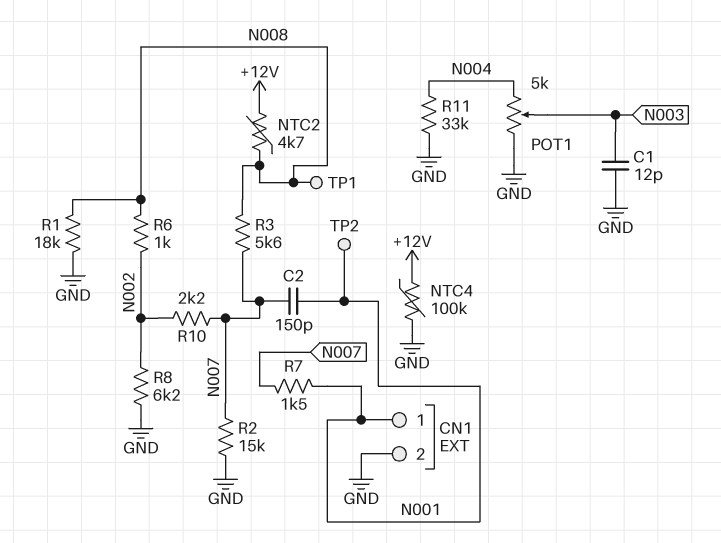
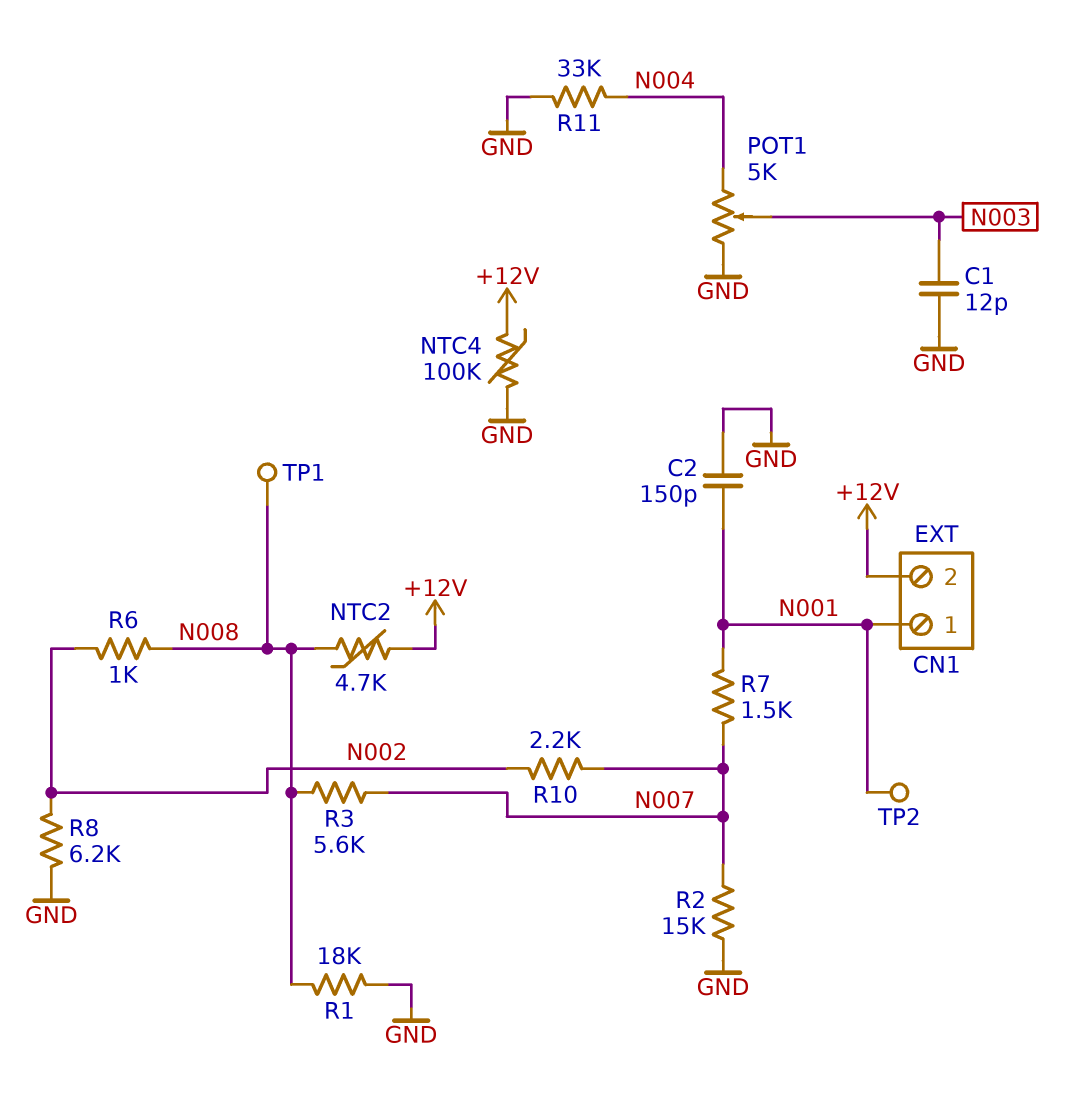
C2: 150pF (N001, N007) -> 150pF (GND, N001)
CN1 pin 2: GND -> +12V

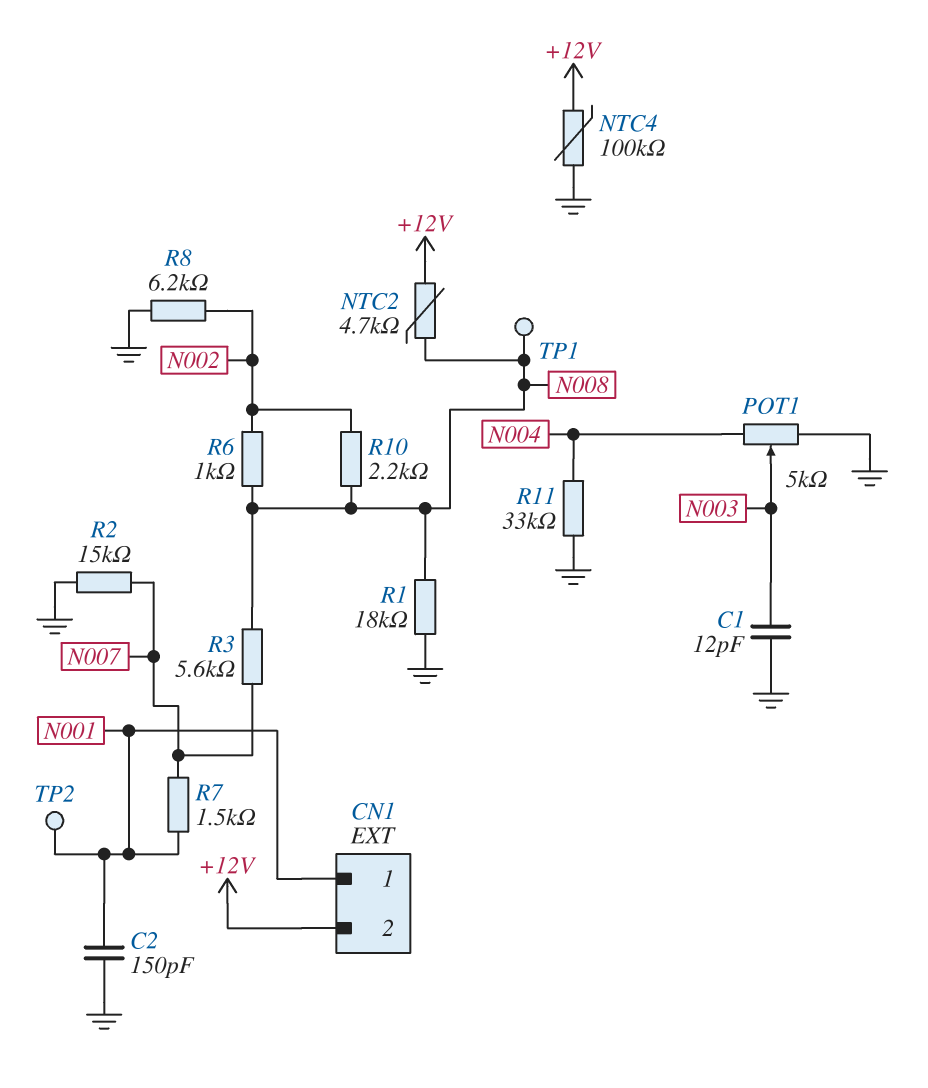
R10: 2.2k (N002, N007) -> 2.2k (N002, N008)

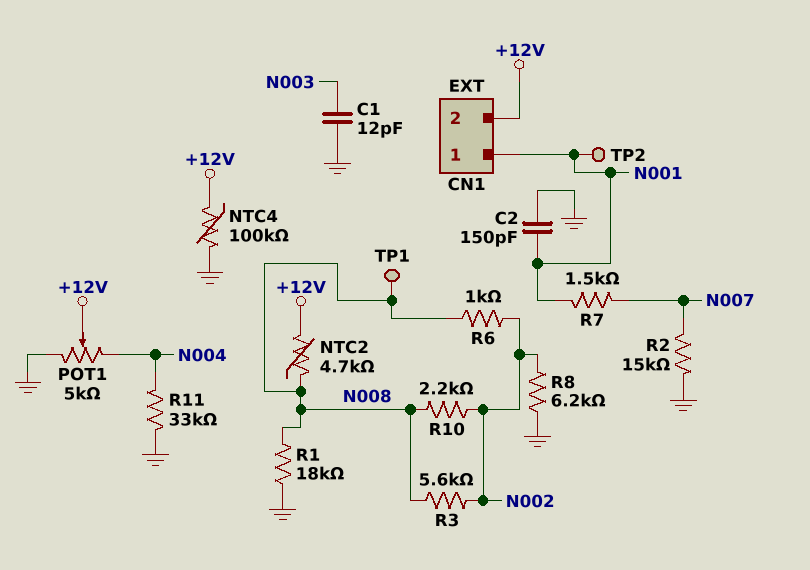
POT1: 5k (GND, N004, wiper N003) -> 5k (GND, N004, wiper +12V)
R3: 5.6k (N007, N008) -> 5.6k (N002, N008)

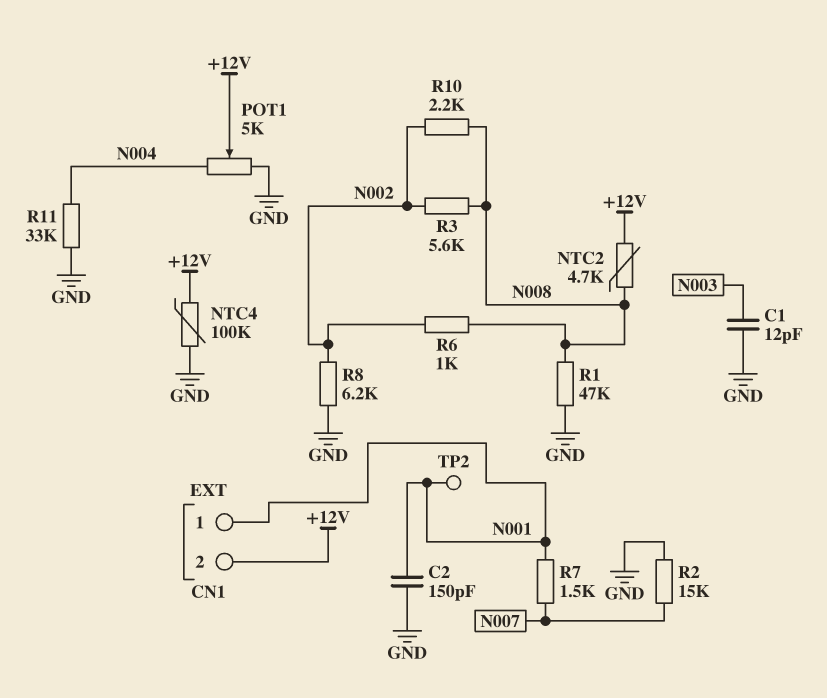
R1: 18k (GND, N008) -> 47k (GND, N008)
TP1: test point (N008) -> none

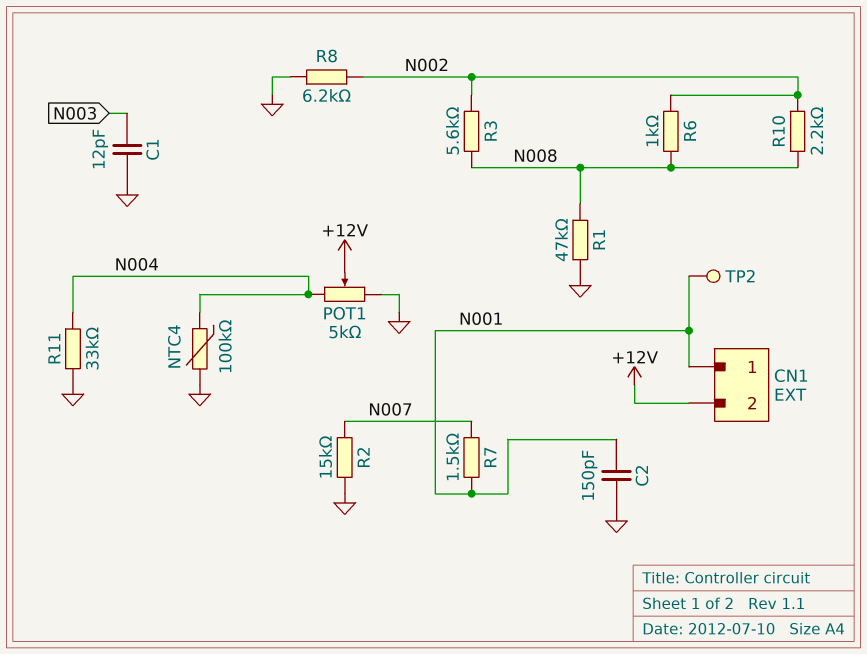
NTC2: 4.7k (+12V, N008) -> none
NTC4: 100k (+12V, GND) -> 100k (GND, N004)

